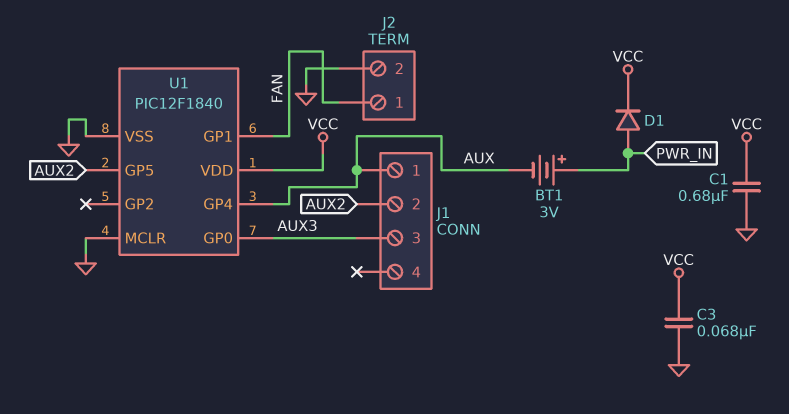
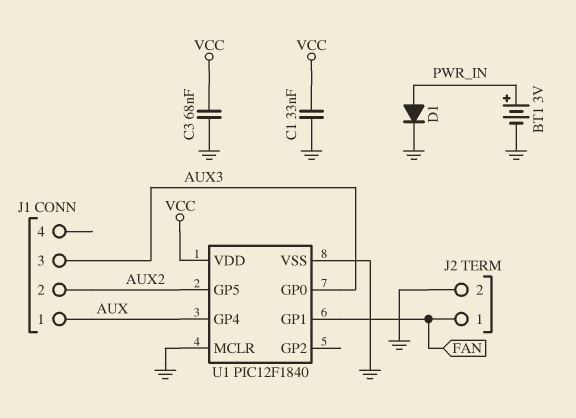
BT1: 3V (plus PWR_IN, minus AUX) -> 3V (plus PWR_IN, minus GND)
C1: 680nF (GND, VCC) -> 33nF (GND, VCC)
D1: diode (A PWR_IN, K VCC) -> diode (A PWR_IN, K GND)

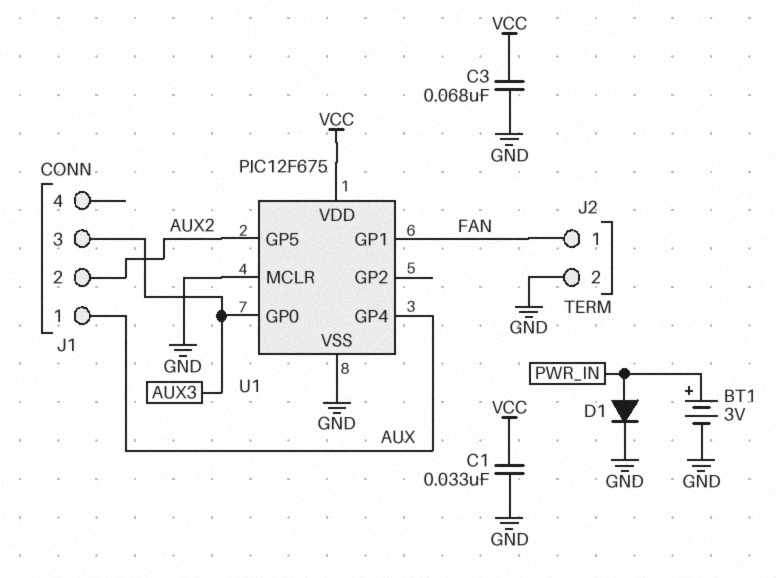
U1: PIC12F1840 -> PIC12F675

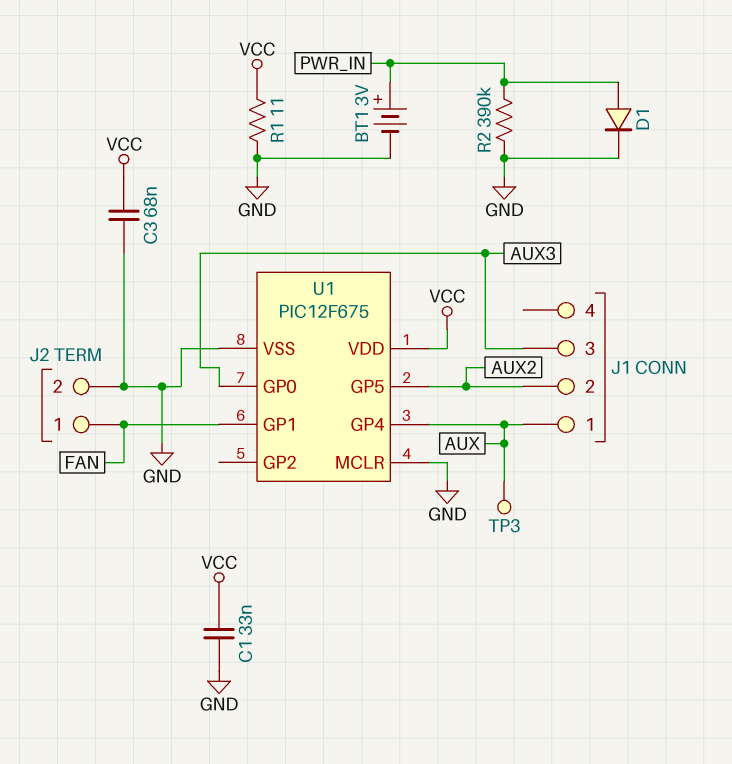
R1: none -> 11 (GND, VCC)
R2: none -> 390k (GND, PWR_IN)
TP3: none -> test point (AUX)

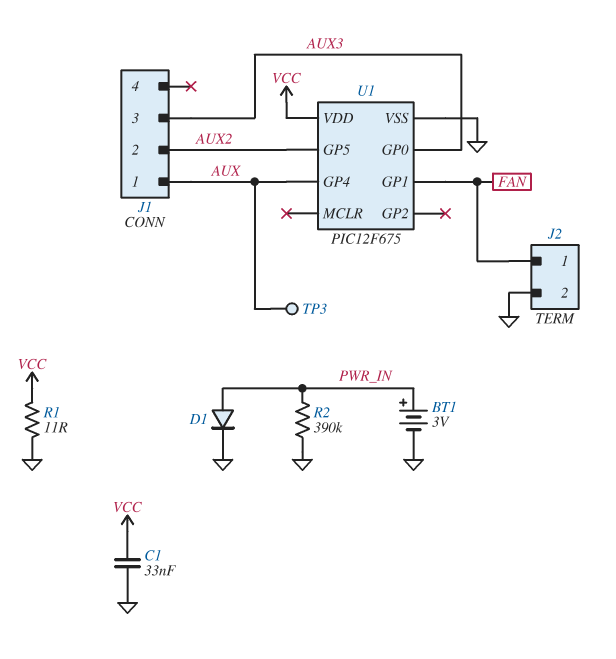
C3: 68nF (GND, VCC) -> none
U1 pin MCLR: GND -> none

